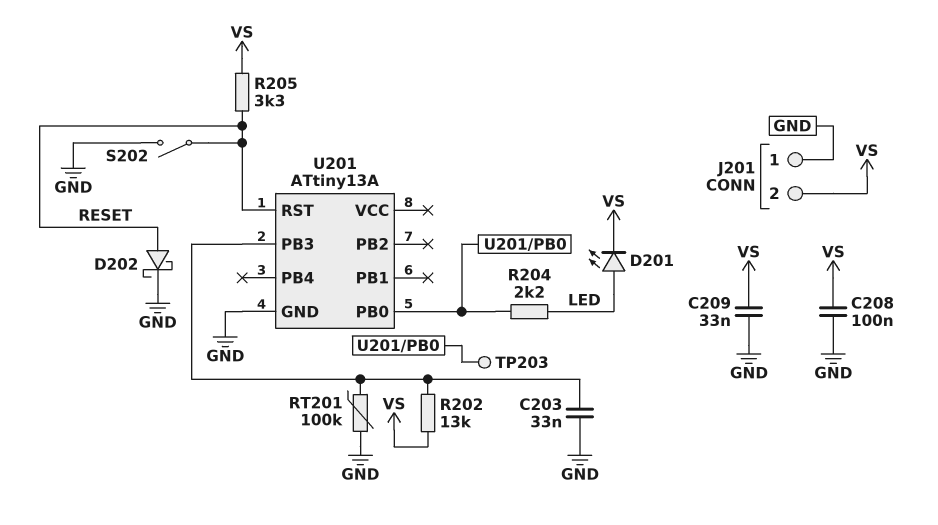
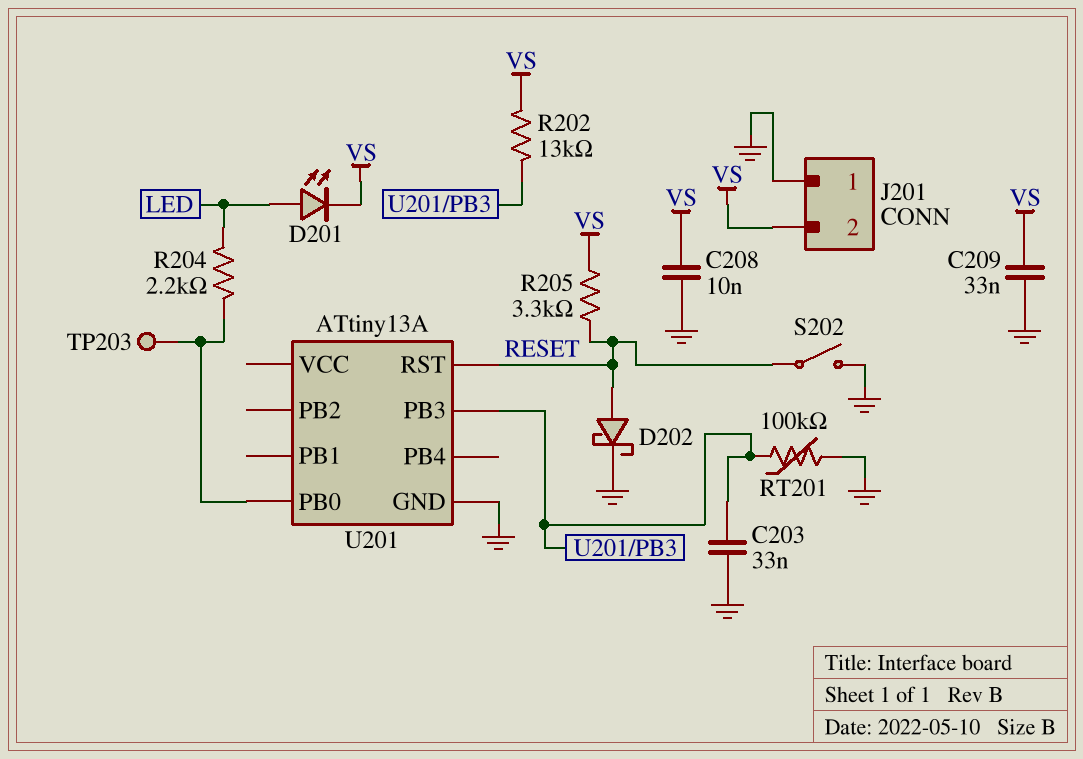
C208: 100nF (GND, VS) -> 10nF (GND, VS)

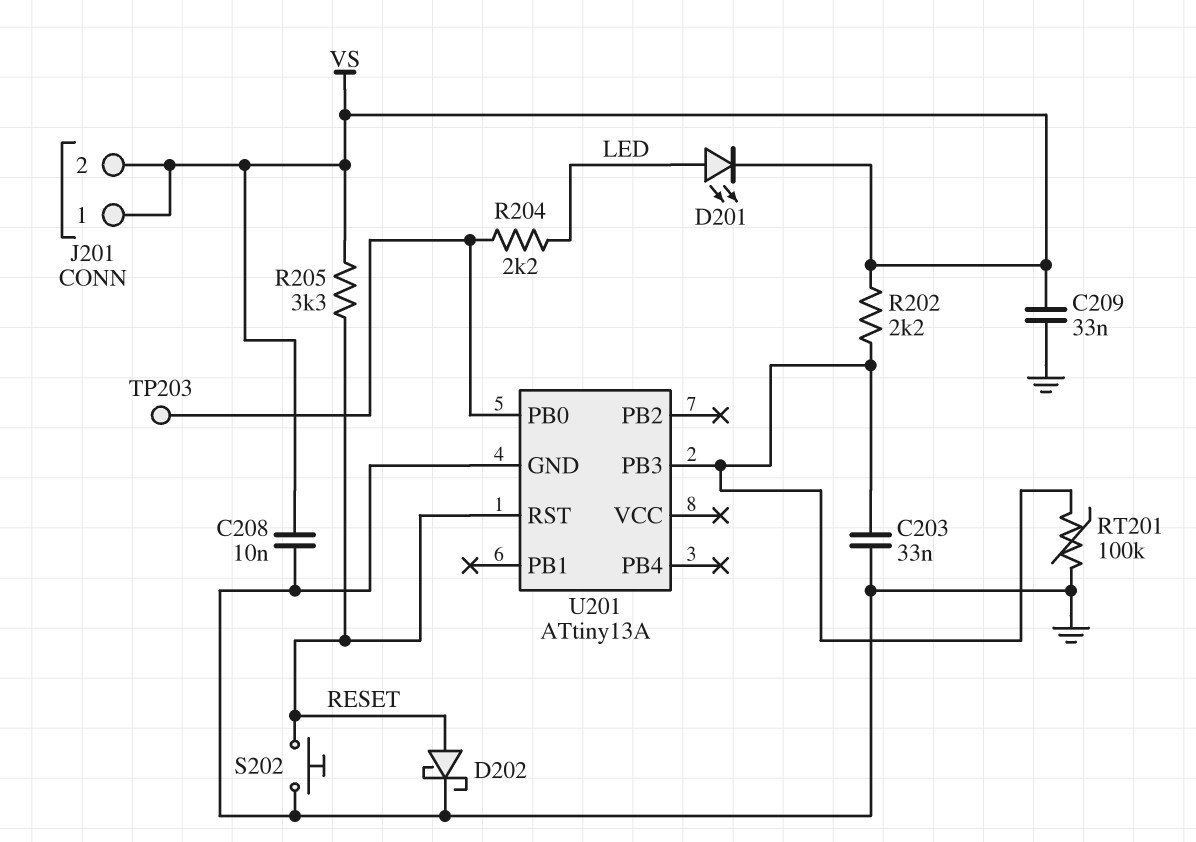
J201 pin 1: GND -> VS
R202: 13k (U201/PB3, VS) -> 2.2k (U201/PB3, VS)
S202: switch (GND, RESET) -> button (GND, RESET)

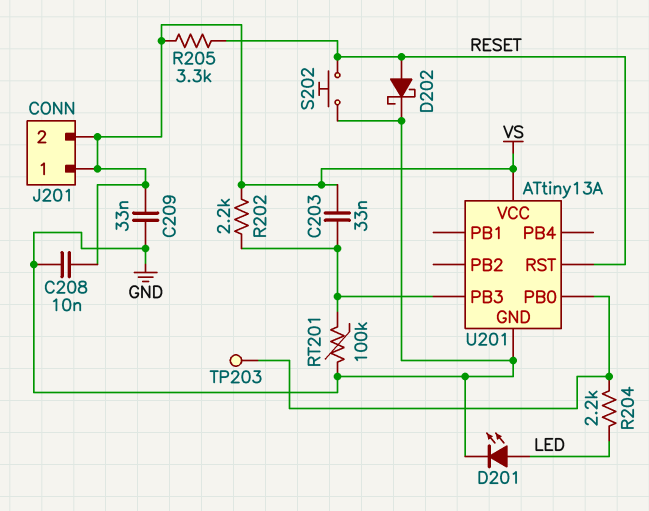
C203: 33nF (GND, U201/PB3) -> 33nF (U201/PB3, VS)
D201: LED (A LED, K VS) -> LED (A LED, K GND)
U201 pin VCC: none -> VS

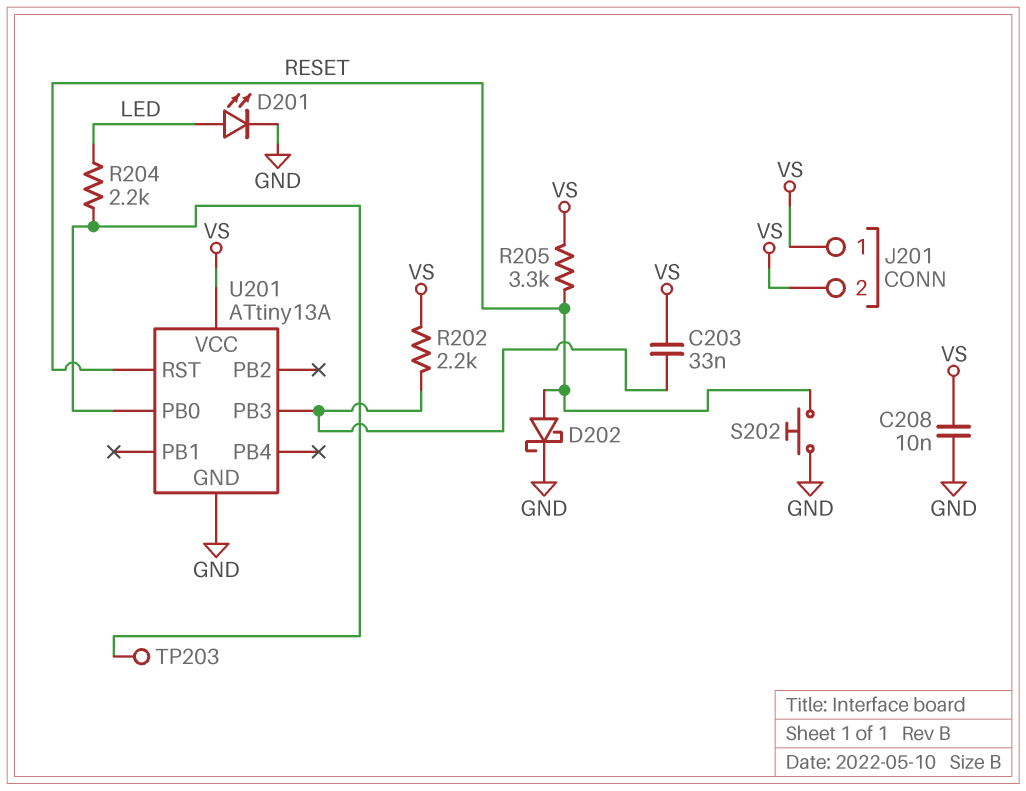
C209: 33nF (GND, VS) -> none
RT201: 100k (GND, U201/PB3) -> none

